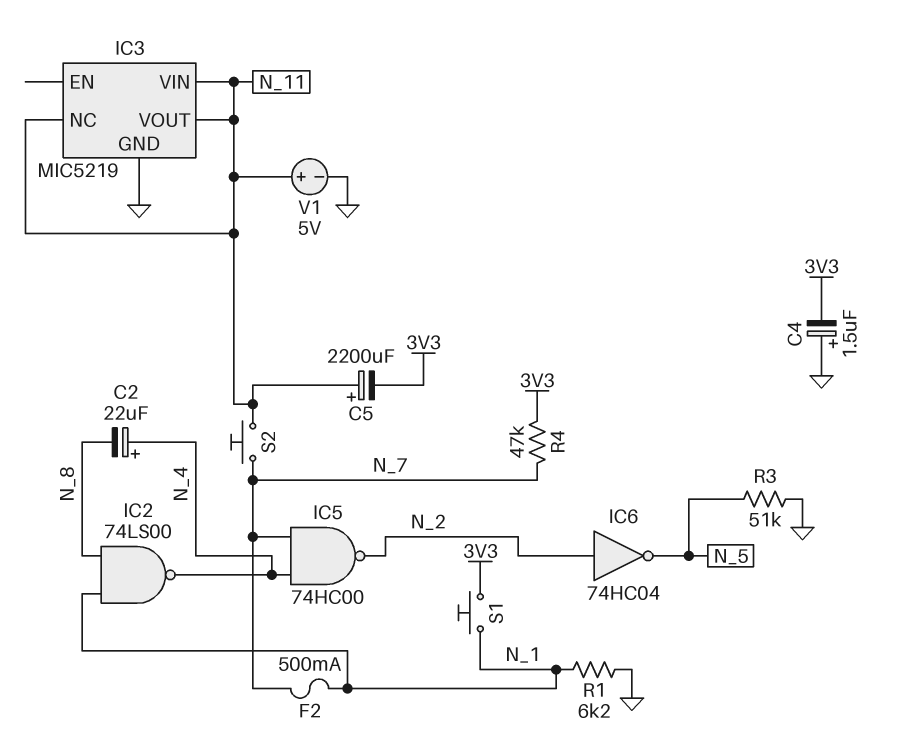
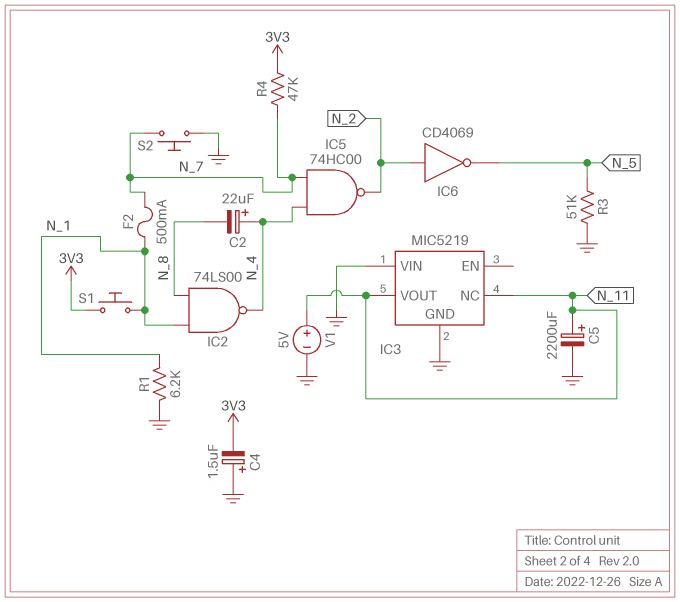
C5: 2200uF (plus N_11, minus 3V3) -> 2200uF (plus N_11, minus GND)
IC3 pin VIN: N_11 -> GND
IC6: NOT 74HC04 (in N_2, out N_5) -> NOT CD4069 (in N_2, out N_5)
S2: button (N_7, N_11) -> button (GND, N_7)

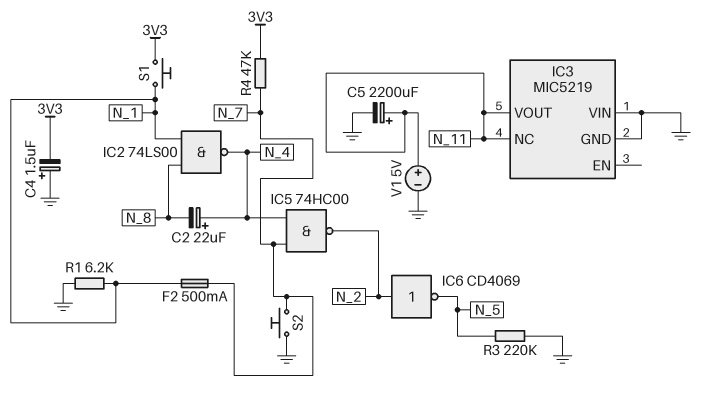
R3: 51k (GND, N_5) -> 220k (GND, N_5)

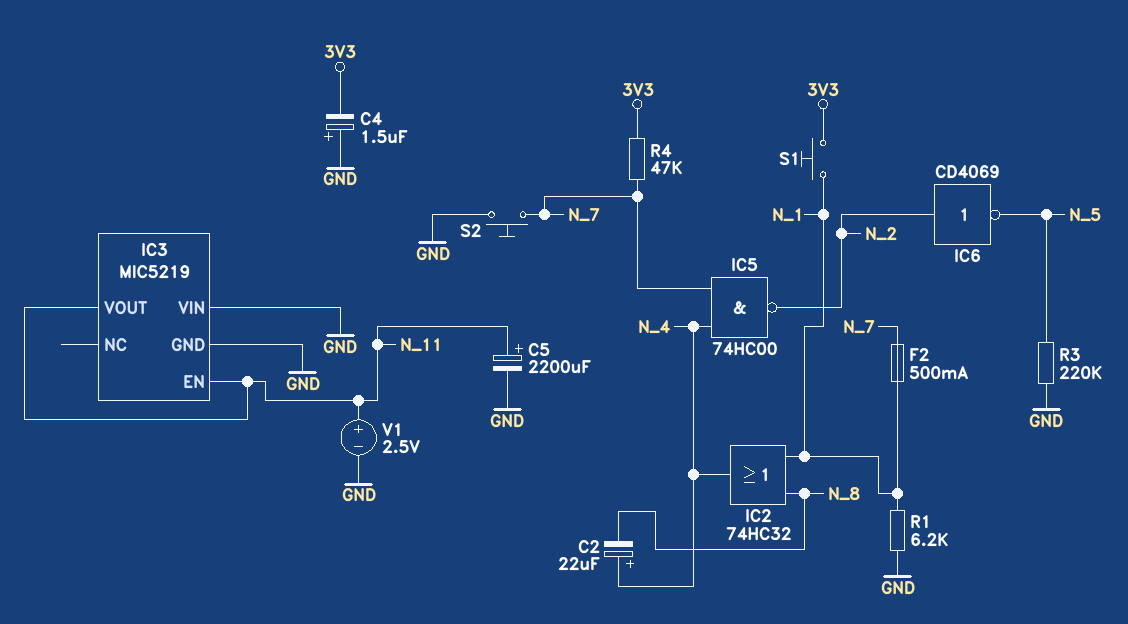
IC2: NAND 74LS00 (in N_1, in N_8, out N_4) -> OR 74HC32 (in N_1, in N_8, out N_4)
IC3 pin EN: none -> N_11
IC3 pin NC: N_11 -> none
V1: 5V (plus N_11, minus GND) -> 2.5V (plus N_11, minus GND)

